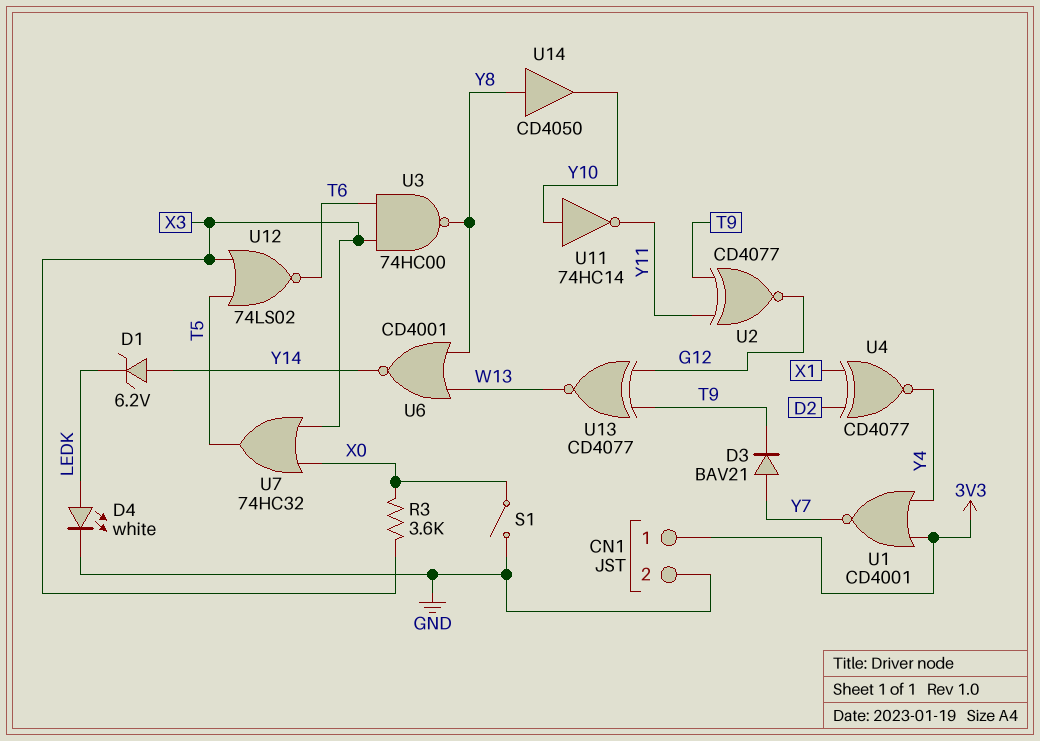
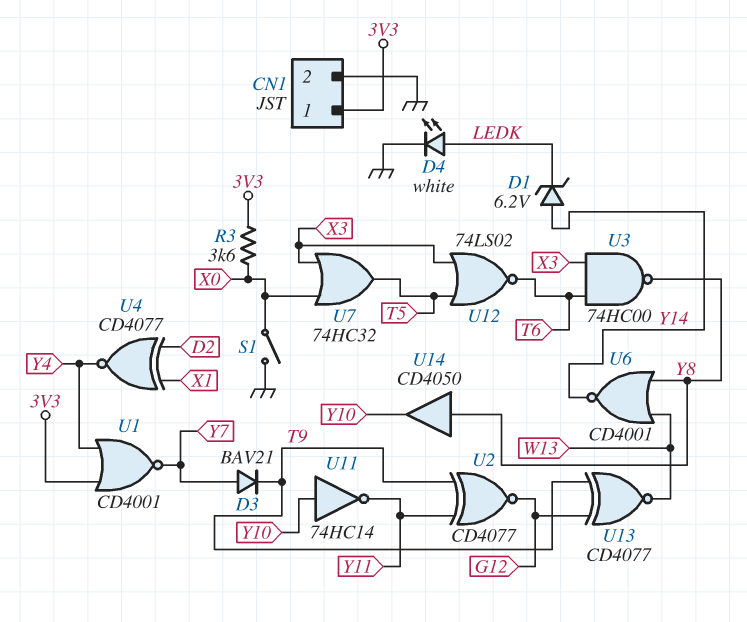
R3: 3.6k (X0, X3) -> 3.6k (3V3, X0)

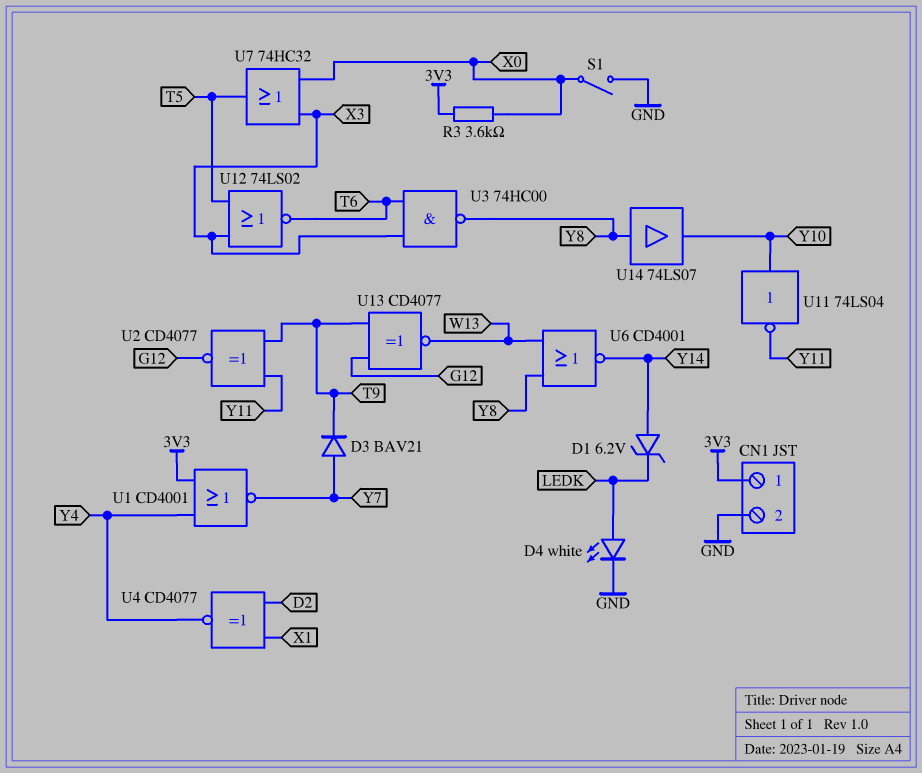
U11: NOT 74HC14 (in Y10, out Y11) -> NOT 74LS04 (in Y10, out Y11)
U14: buffer CD4050 (in Y8, out Y10) -> buffer 74LS07 (in Y8, out Y10)

